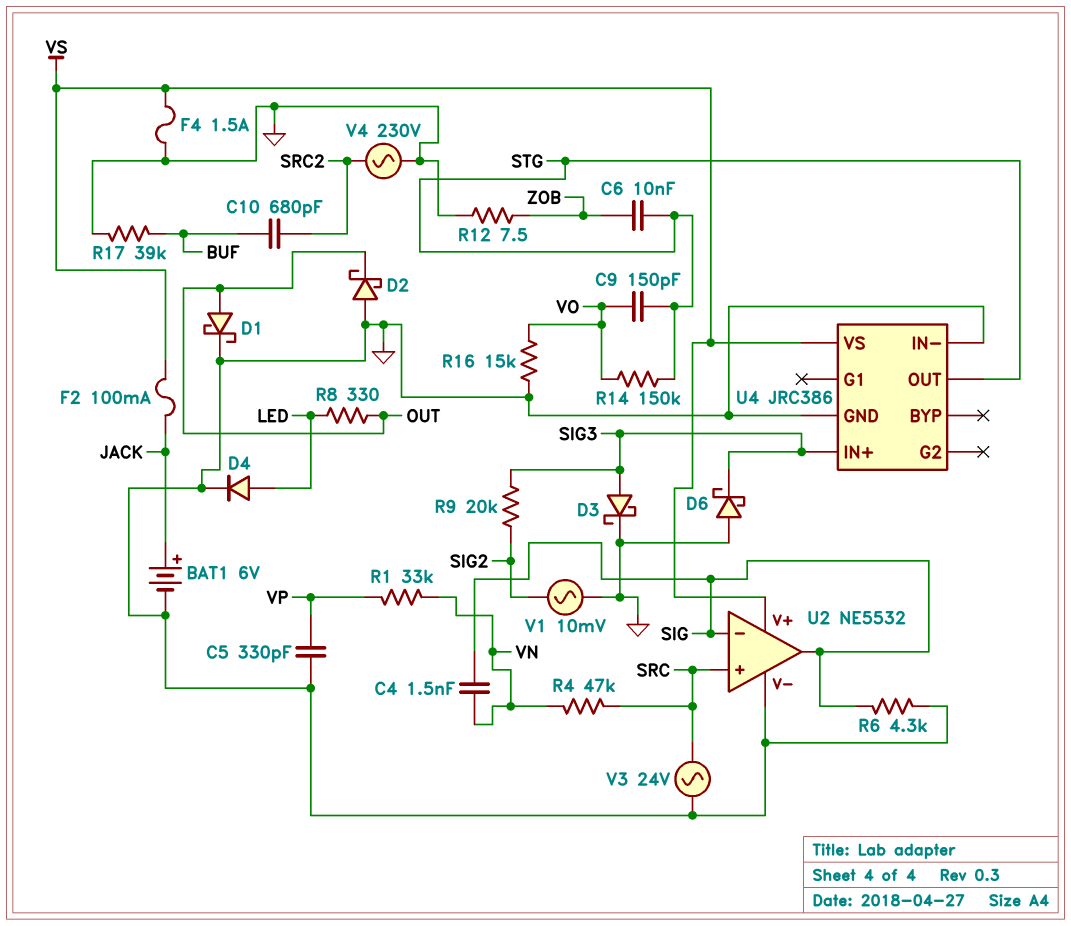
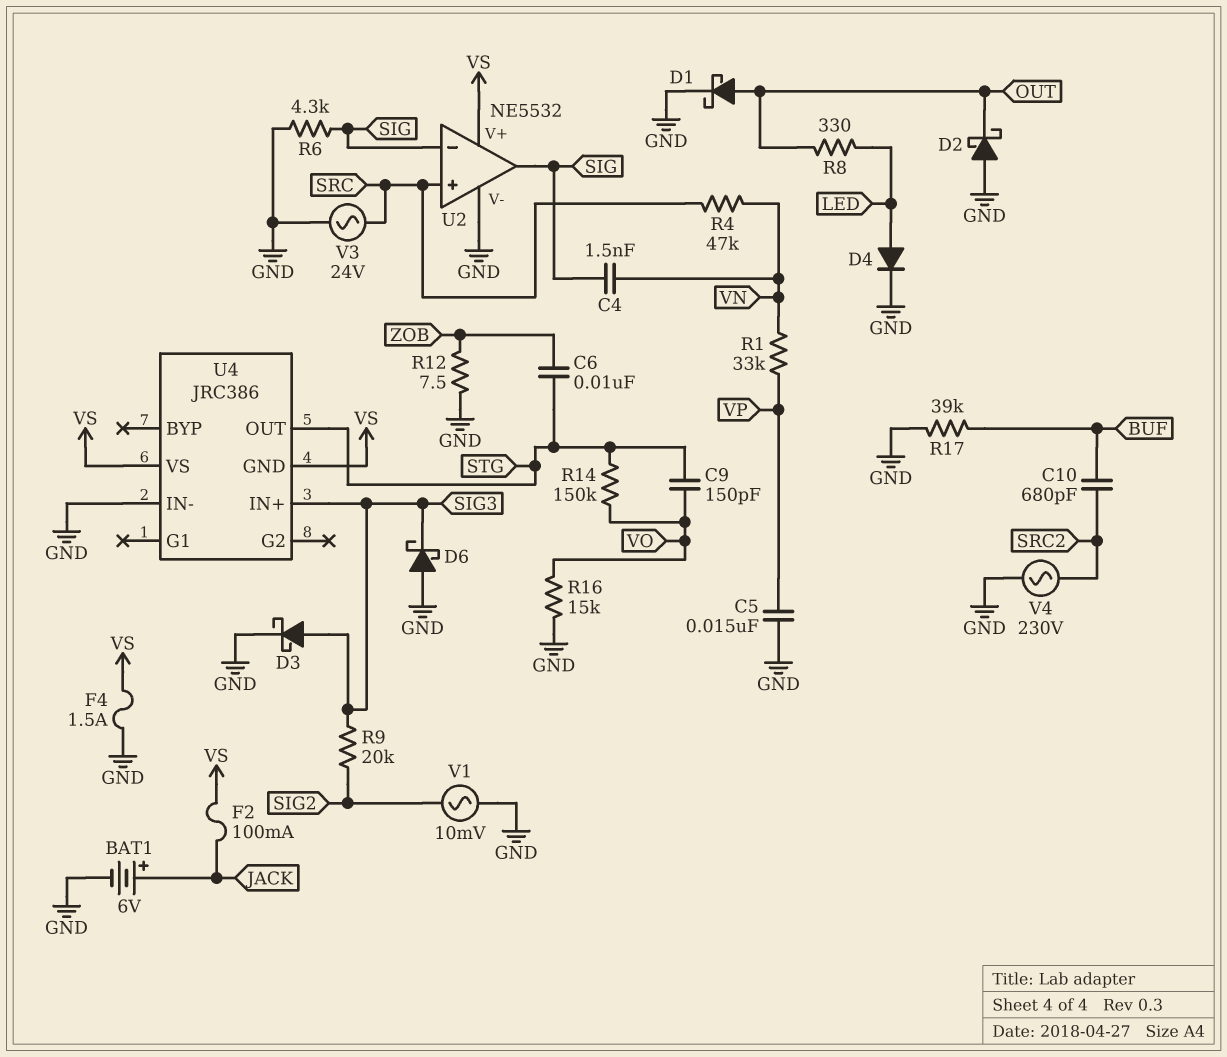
C5: 330pF (GND, VP) -> 15nF (GND, VP)
U4 pin GND: GND -> VS

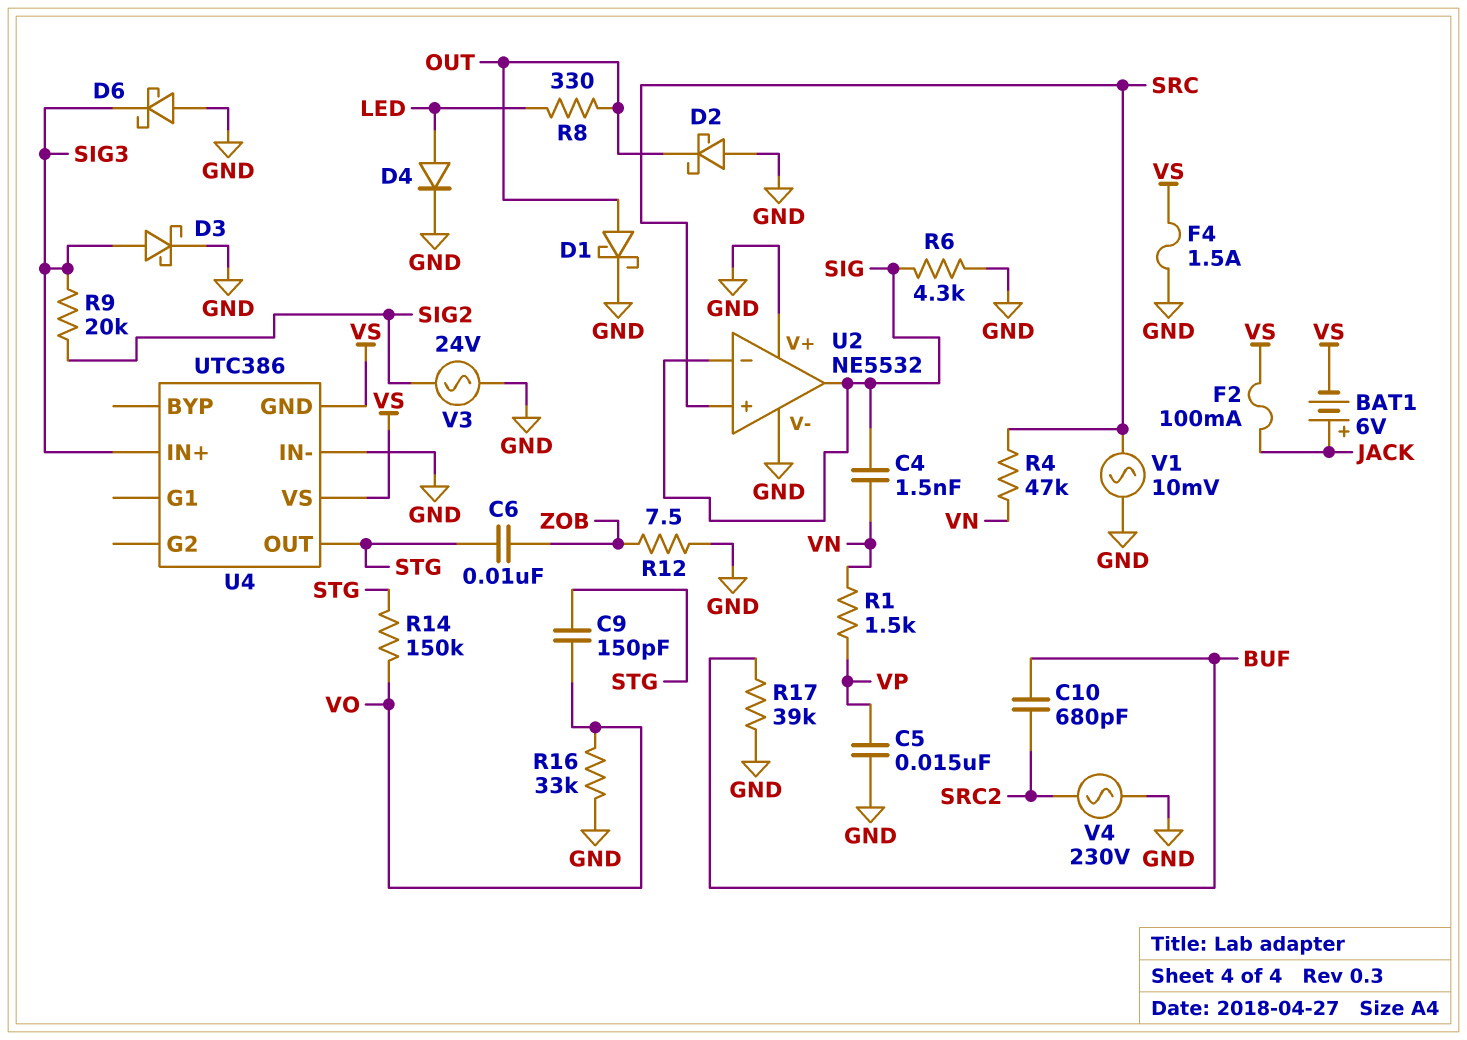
BAT1: 6V (plus JACK, minus GND) -> 6V (plus JACK, minus VS)
R1: 33k (VN, VP) -> 1.5k (VN, VP)
R16: 15k (GND, VO) -> 33k (GND, VO)
U2 pin V+: VS -> GND
U4: JRC386 -> UTC386
V1: AC 10mV (GND, SIG2) -> AC 10mV (GND, SRC)
V3: AC 24V (GND, SRC) -> AC 24V (GND, SIG2)

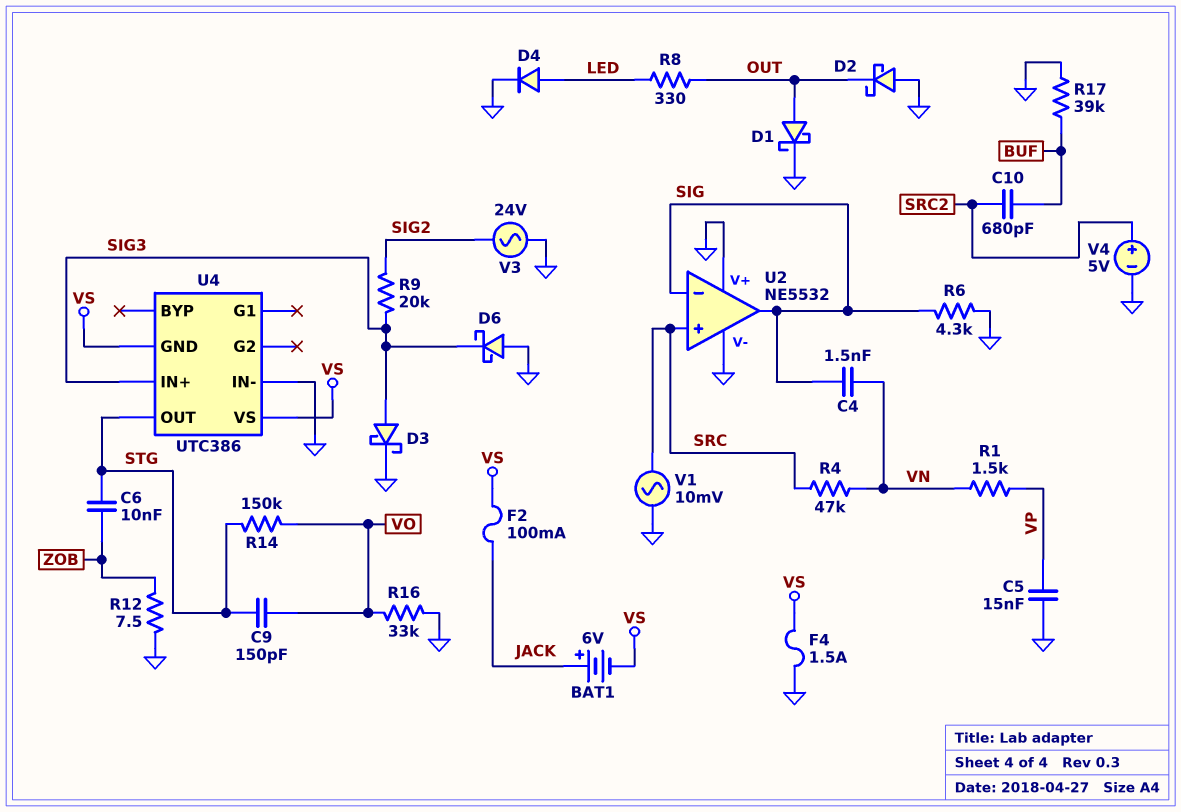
V4: AC 230V (GND, SRC2) -> 5V (plus SRC2, minus GND)

